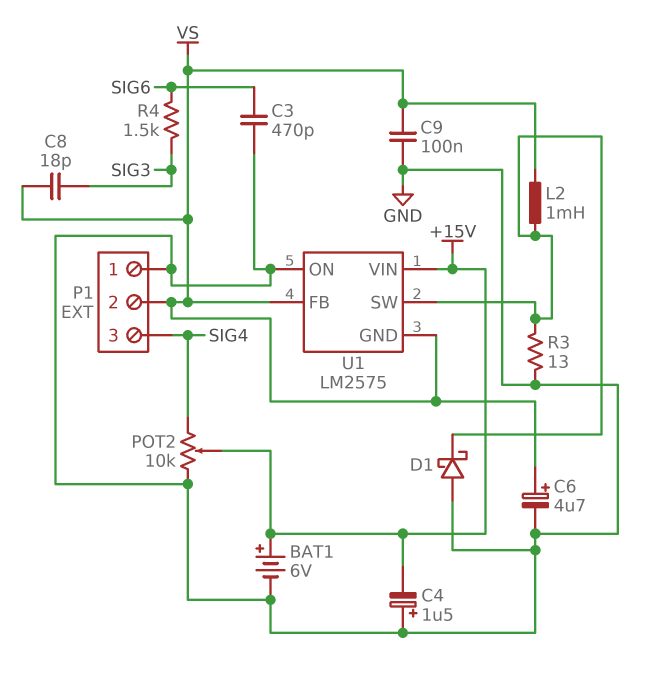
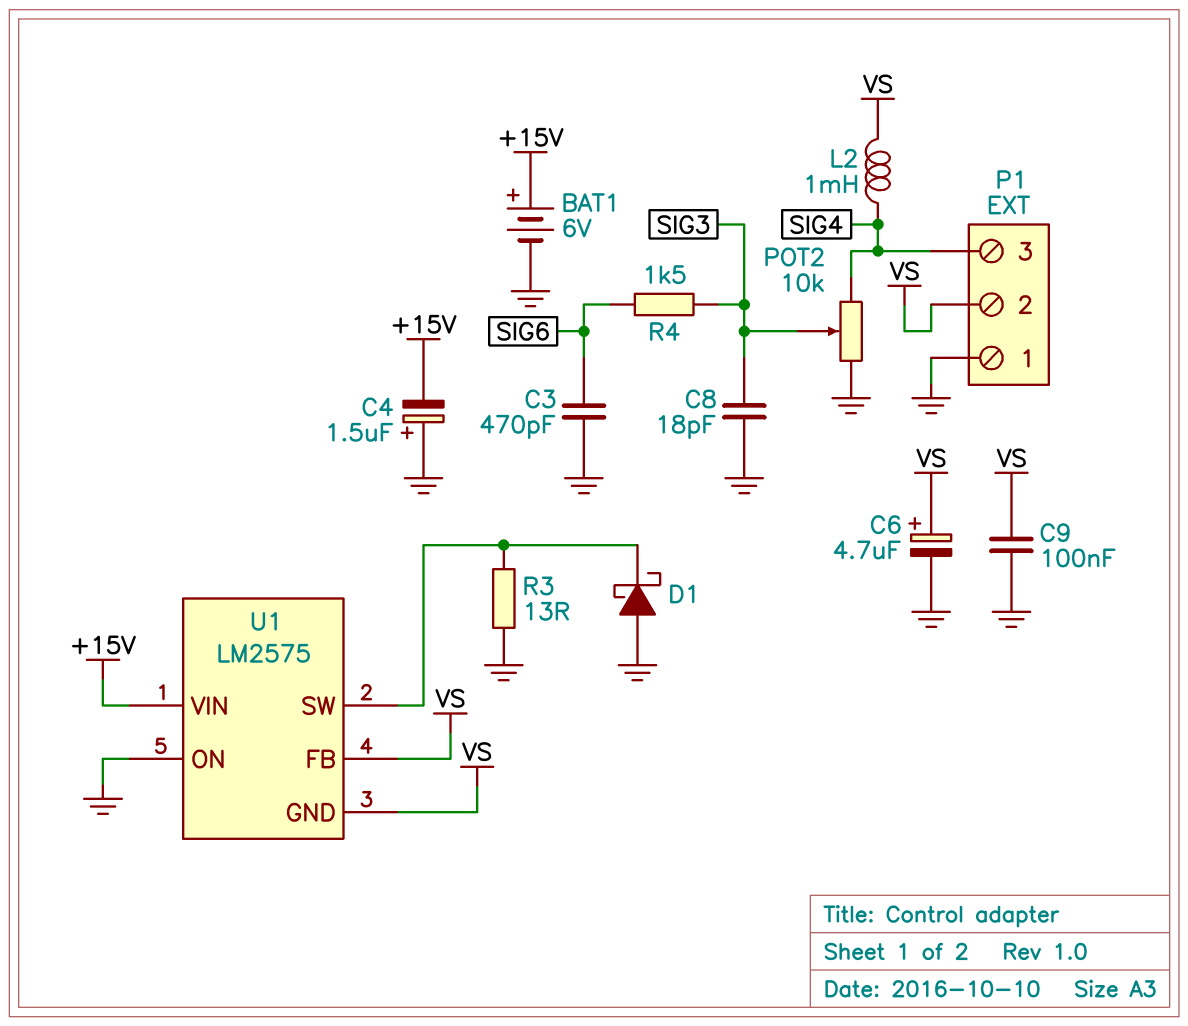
C8: 18pF (SIG3, VS) -> 18pF (GND, SIG3)
L2: 1mH (U1/SW, VS) -> 1mH (SIG4, VS)
POT2: 10k (GND, SIG4, wiper +15V) -> 10k (GND, SIG4, wiper SIG3)

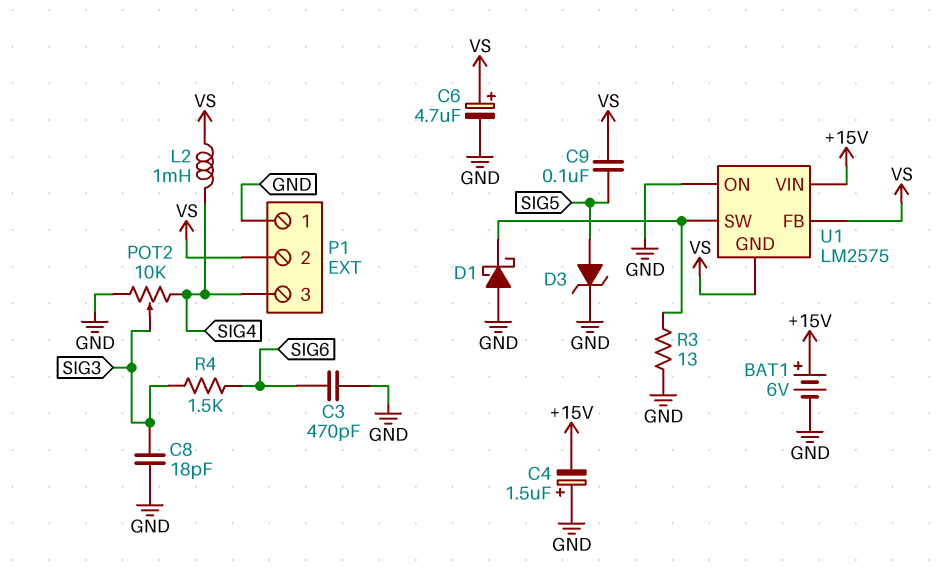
C9: 100nF (GND, VS) -> 100nF (SIG5, VS)
D3: none -> zener (A SIG5, K GND)

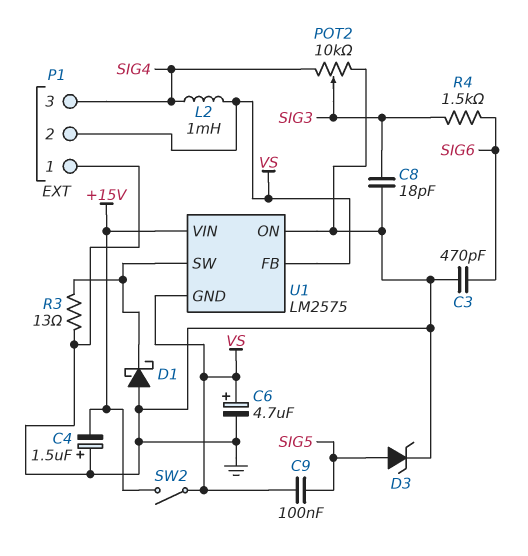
BAT1: 6V (plus +15V, minus GND) -> none
SW2: none -> switch (+15V, VS)

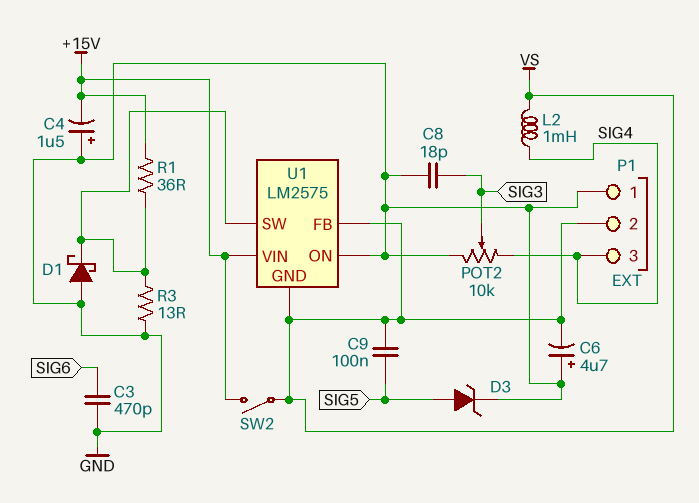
C6: 4.7uF (plus VS, minus GND) -> 4.7uF (plus GND, minus VS)
R1: none -> 36 (+15V, U1/SW)
R4: 1.5k (SIG3, SIG6) -> none

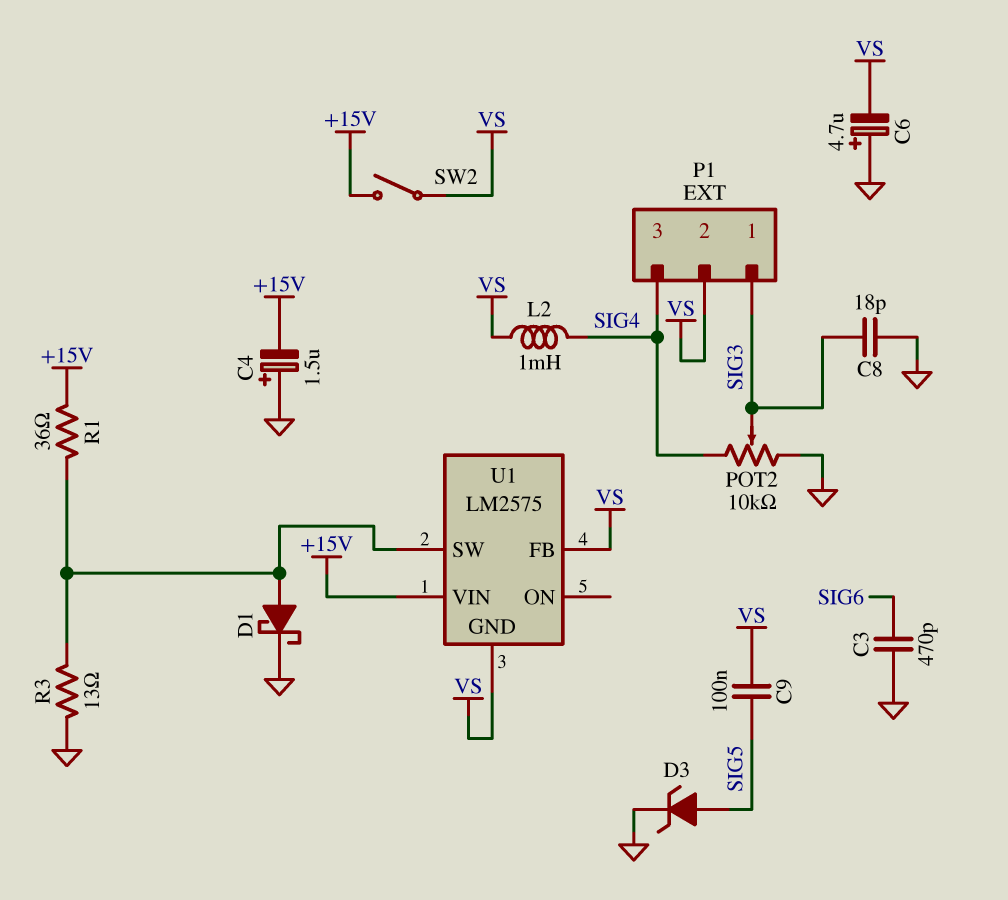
D1: schottky (A GND, K U1/SW) -> schottky (A U1/SW, K GND)
P1 pin 1: GND -> SIG3
U1 pin ON: GND -> none

